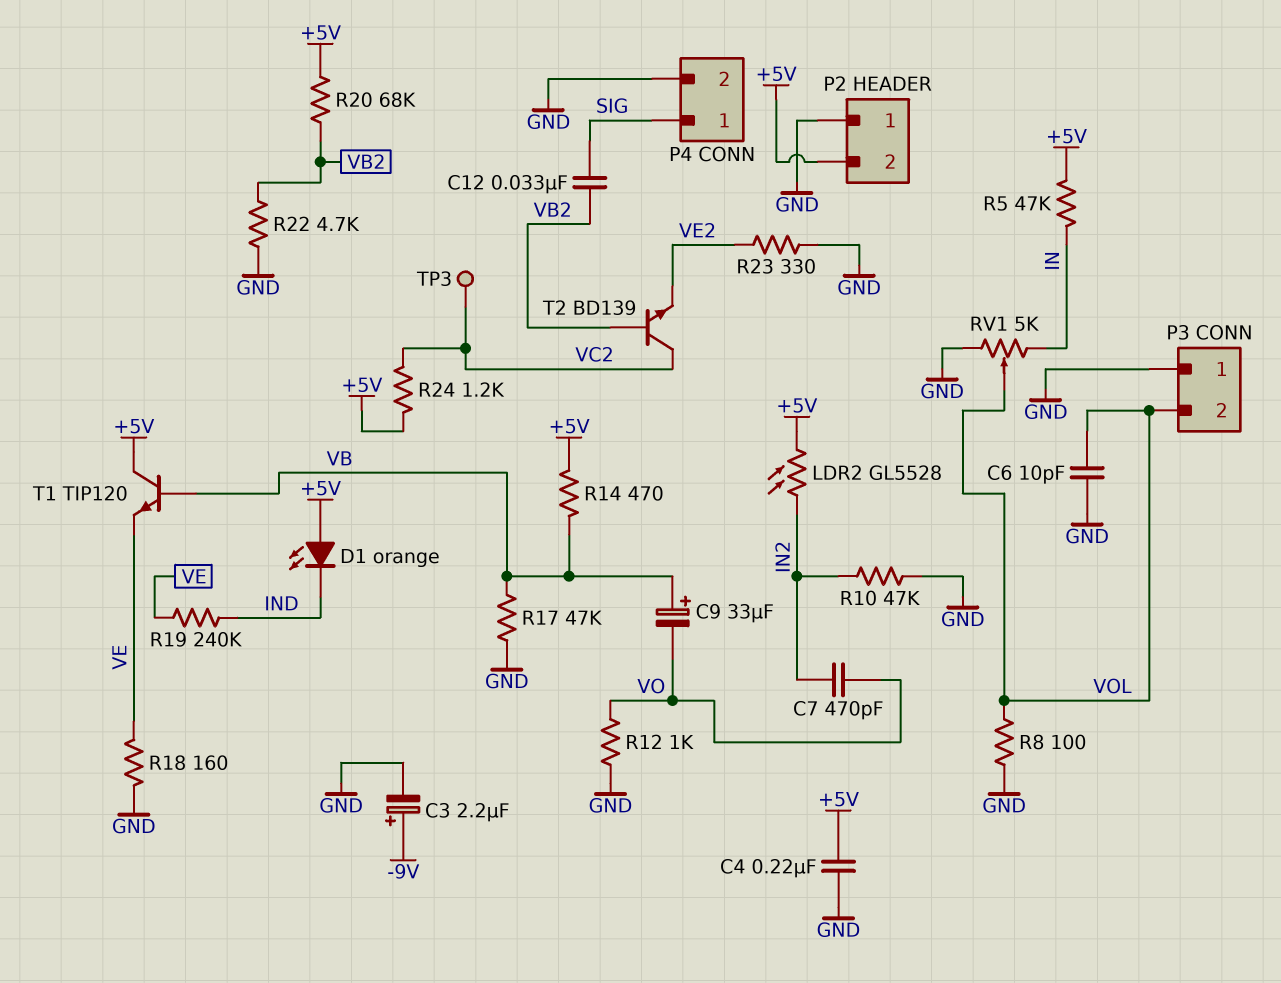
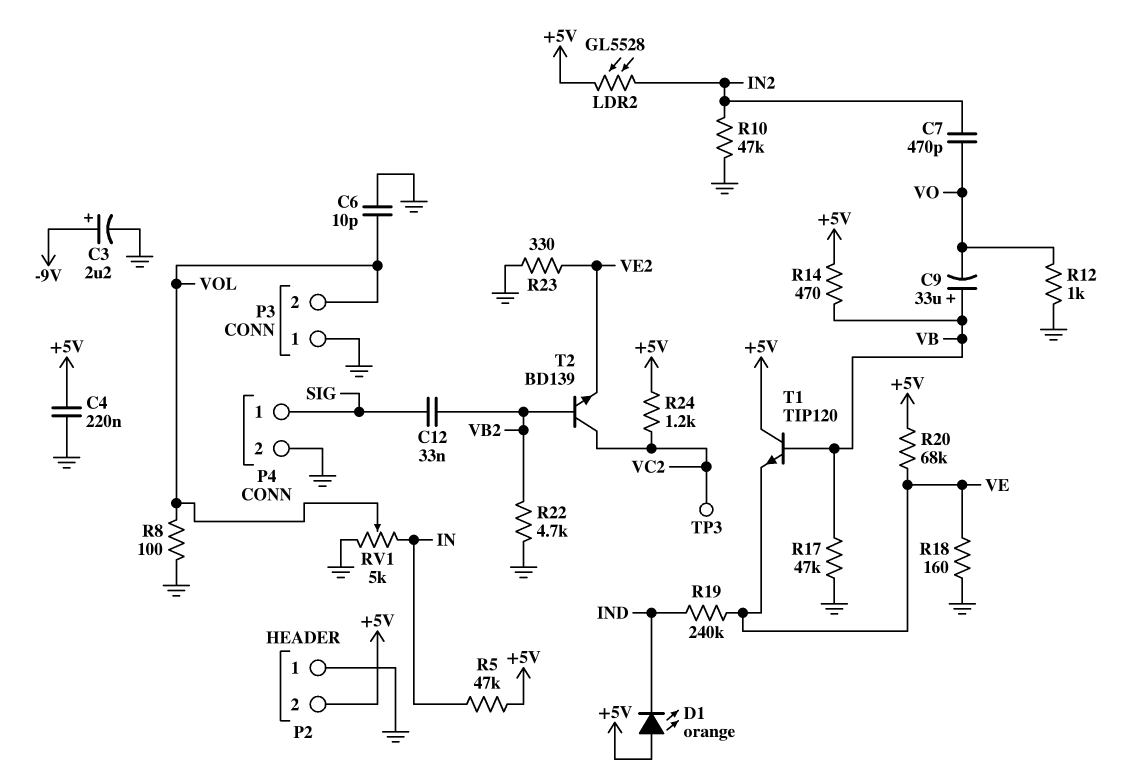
R20: 68k (+5V, VB2) -> 68k (+5V, VE)

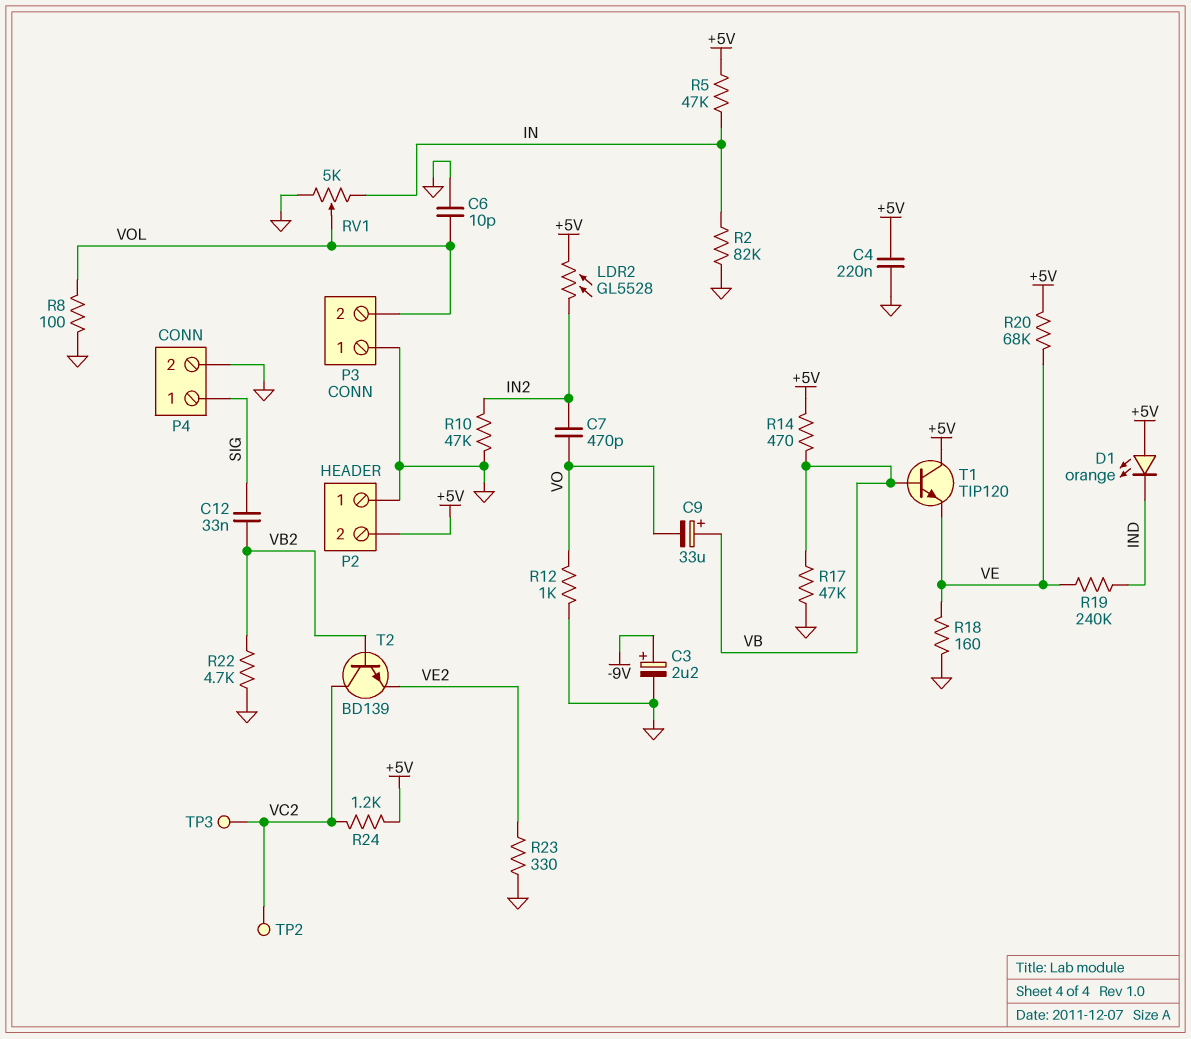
R2: none -> 82k (GND, IN)
TP2: none -> test point (VC2)

